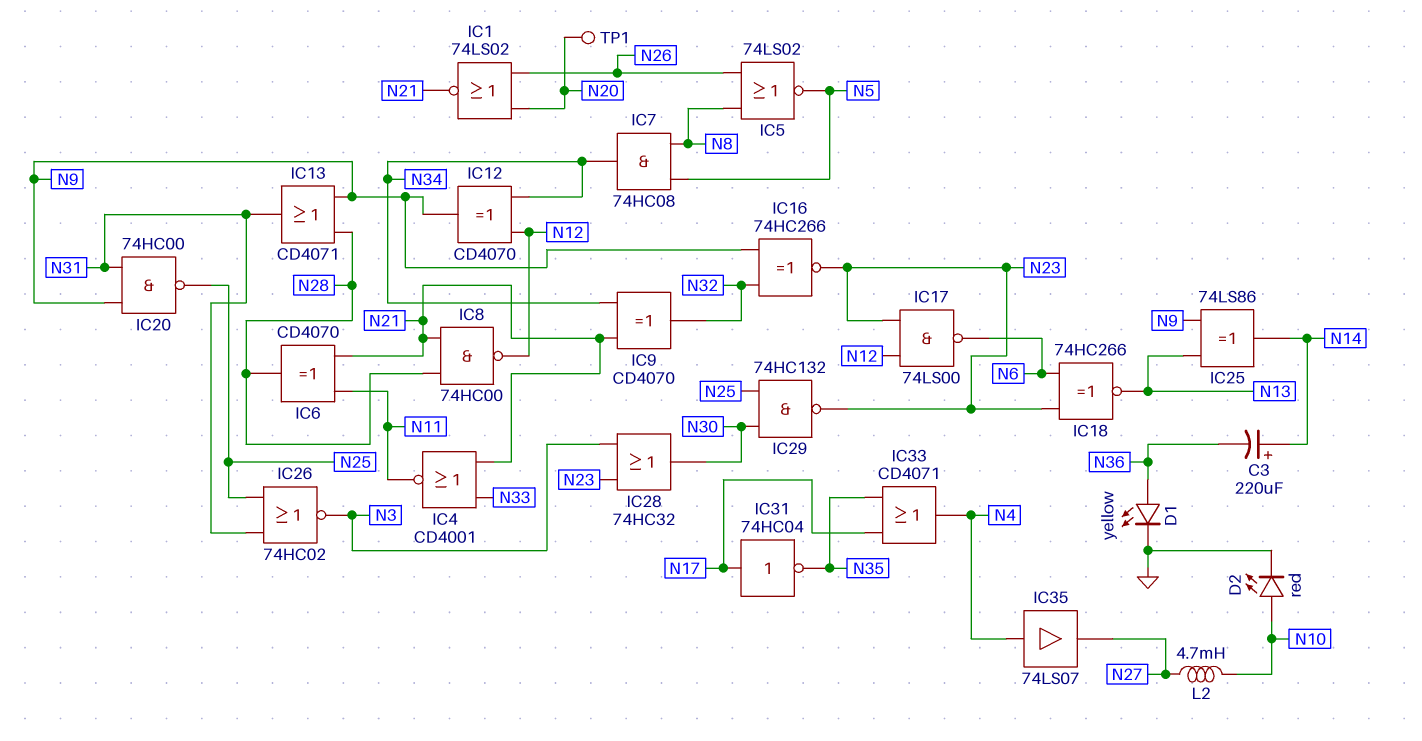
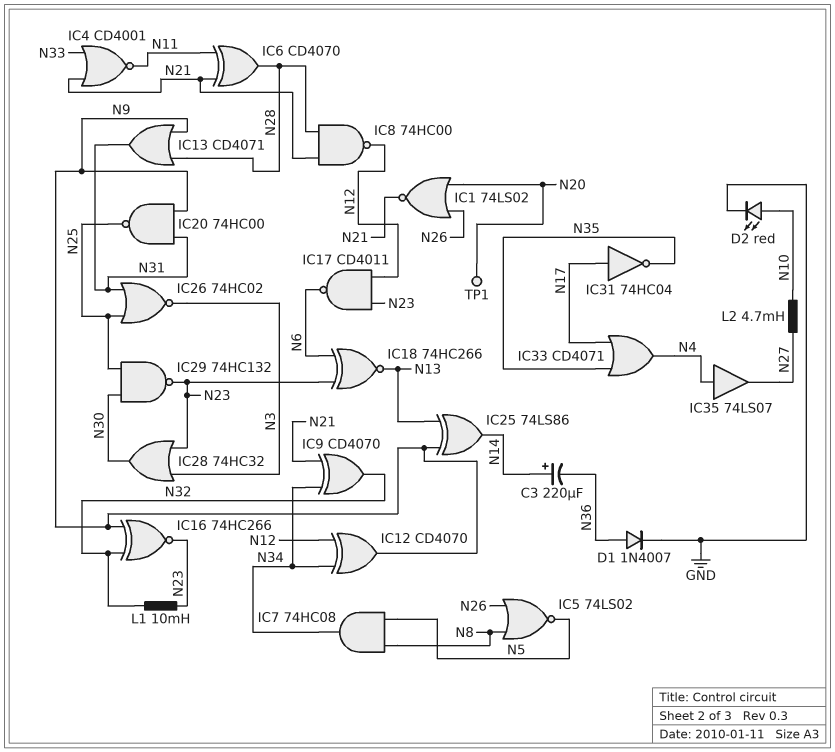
D1: LED yellow (A N36, K GND) -> diode 1N4007 (A N36, K GND)
IC17: NAND 74LS00 (in N12, in N23, out N6) -> NAND CD4011 (in N12, in N23, out N6)
L1: none -> 10mH (N23, N32)

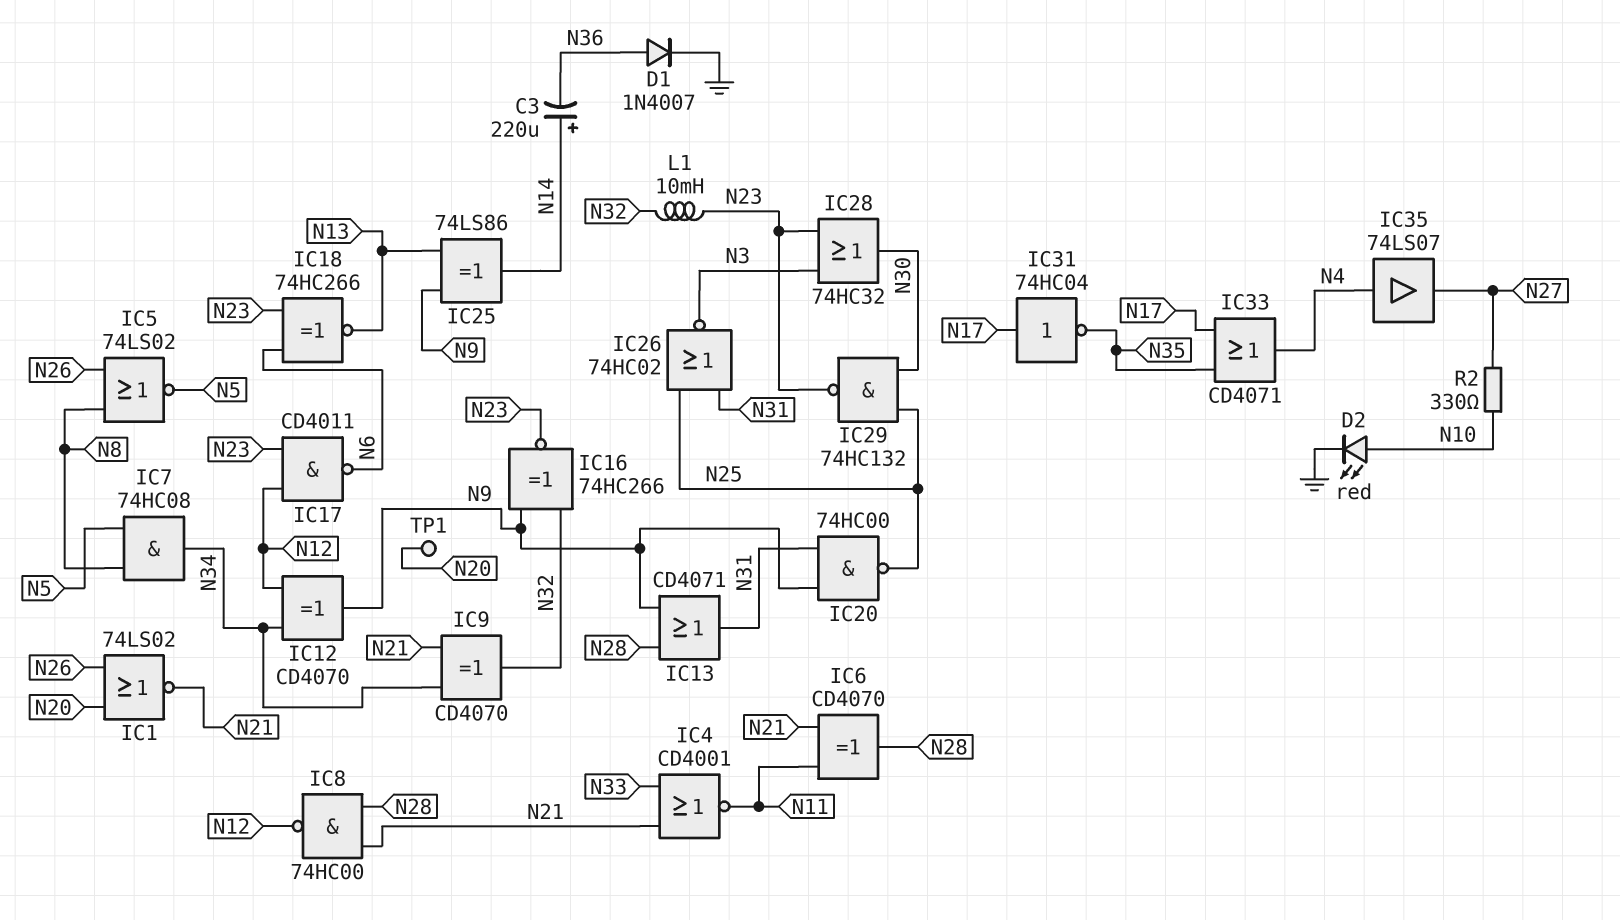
L2: 4.7mH (N10, N27) -> none
R2: none -> 330 (N10, N27)

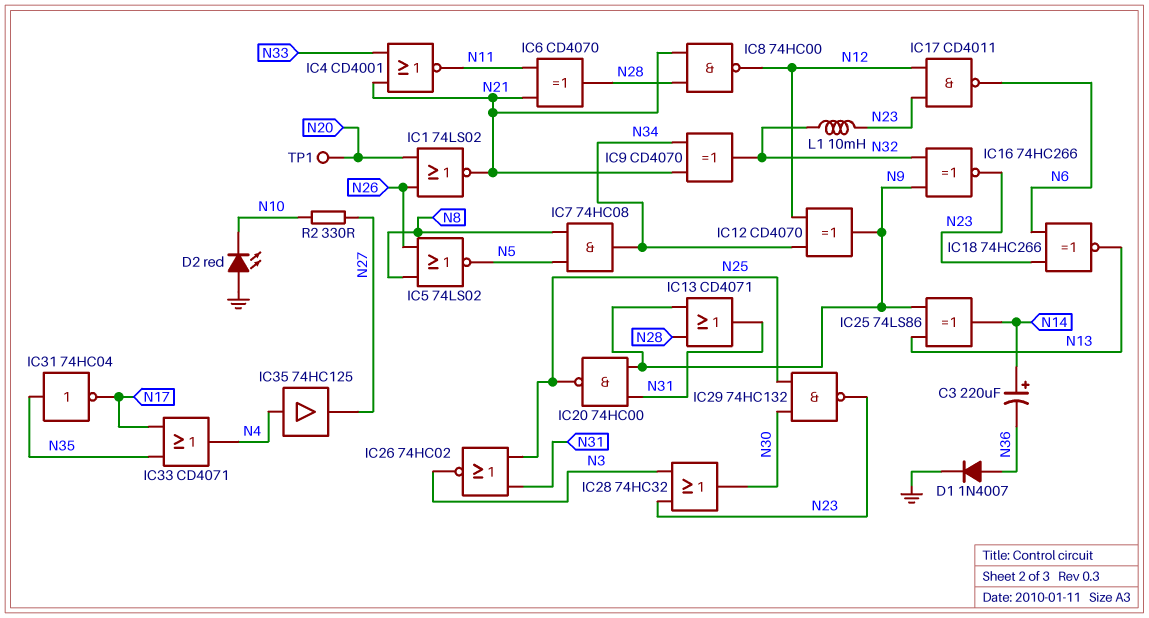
D2: LED red (A N10, K GND) -> LED red (A GND, K N10)
IC31: NOT 74HC04 (in N17, out N35) -> NOT 74HC04 (in N35, out N17)
IC35: buffer 74LS07 (in N4, out N27) -> buffer 74HC125 (in N4, out N27)

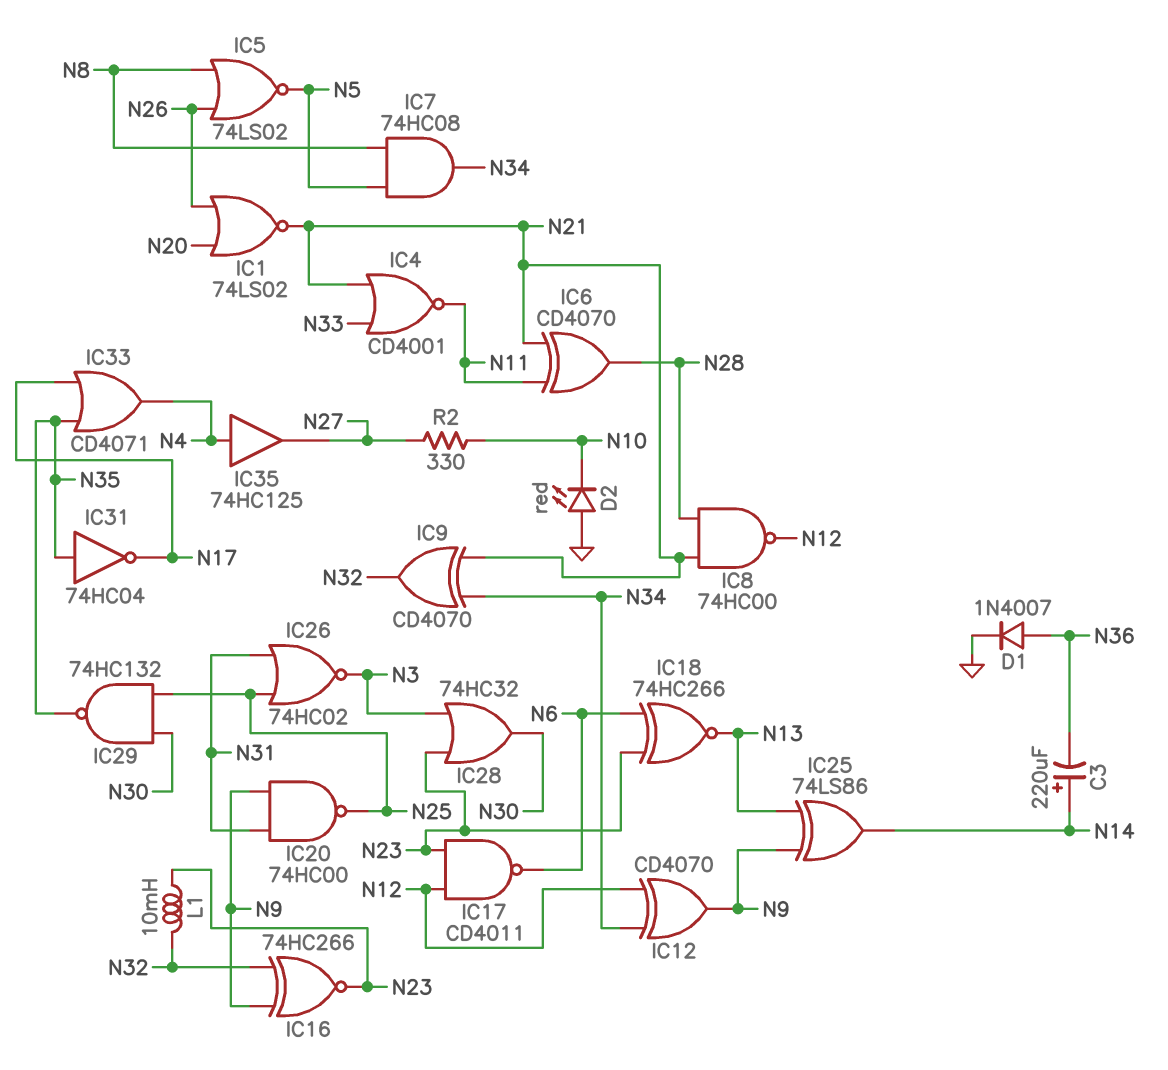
IC13: OR CD4071 (in N9, in N28, out N31) -> none
IC29: NAND 74HC132 (in N25, in N30, out N23) -> NAND 74HC132 (in N25, in N30, out N35)
TP1: test point (N20) -> none

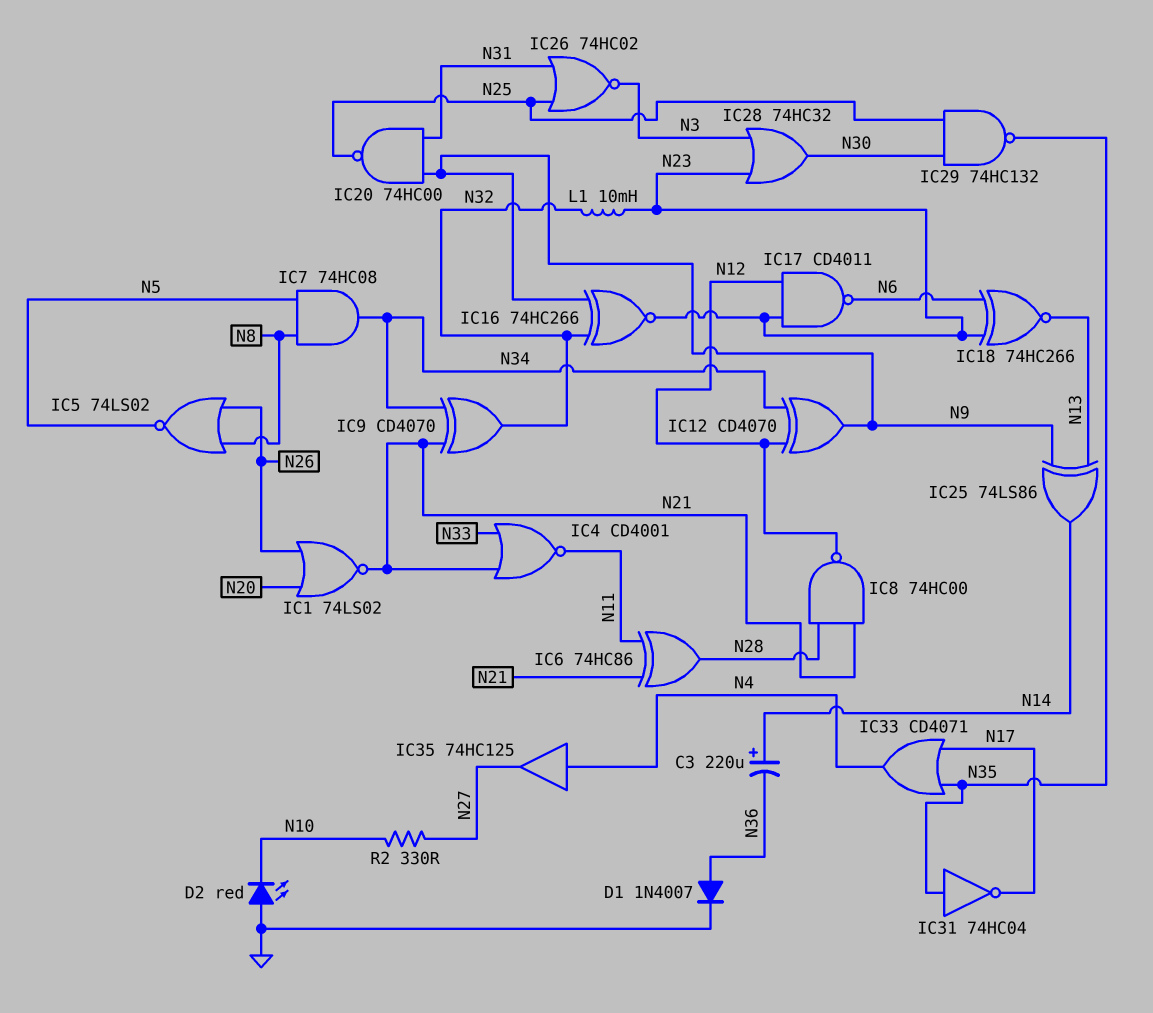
IC6: XOR CD4070 (in N11, in N21, out N28) -> XOR 74HC86 (in N11, in N21, out N28)

